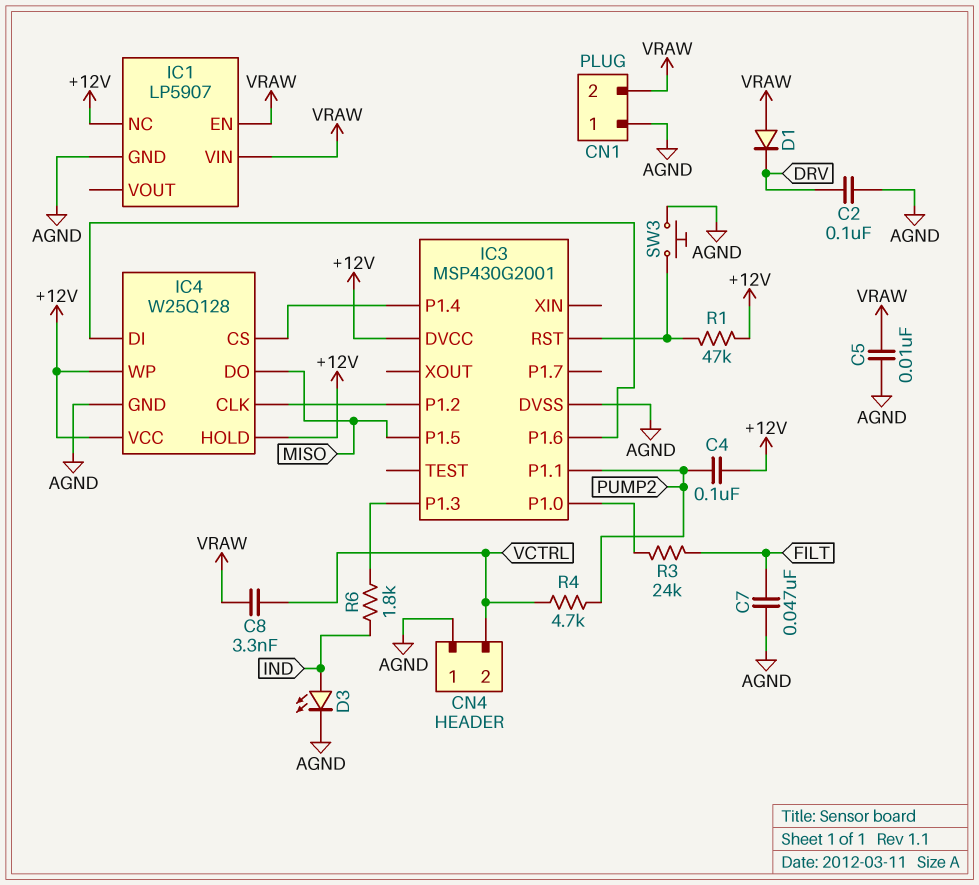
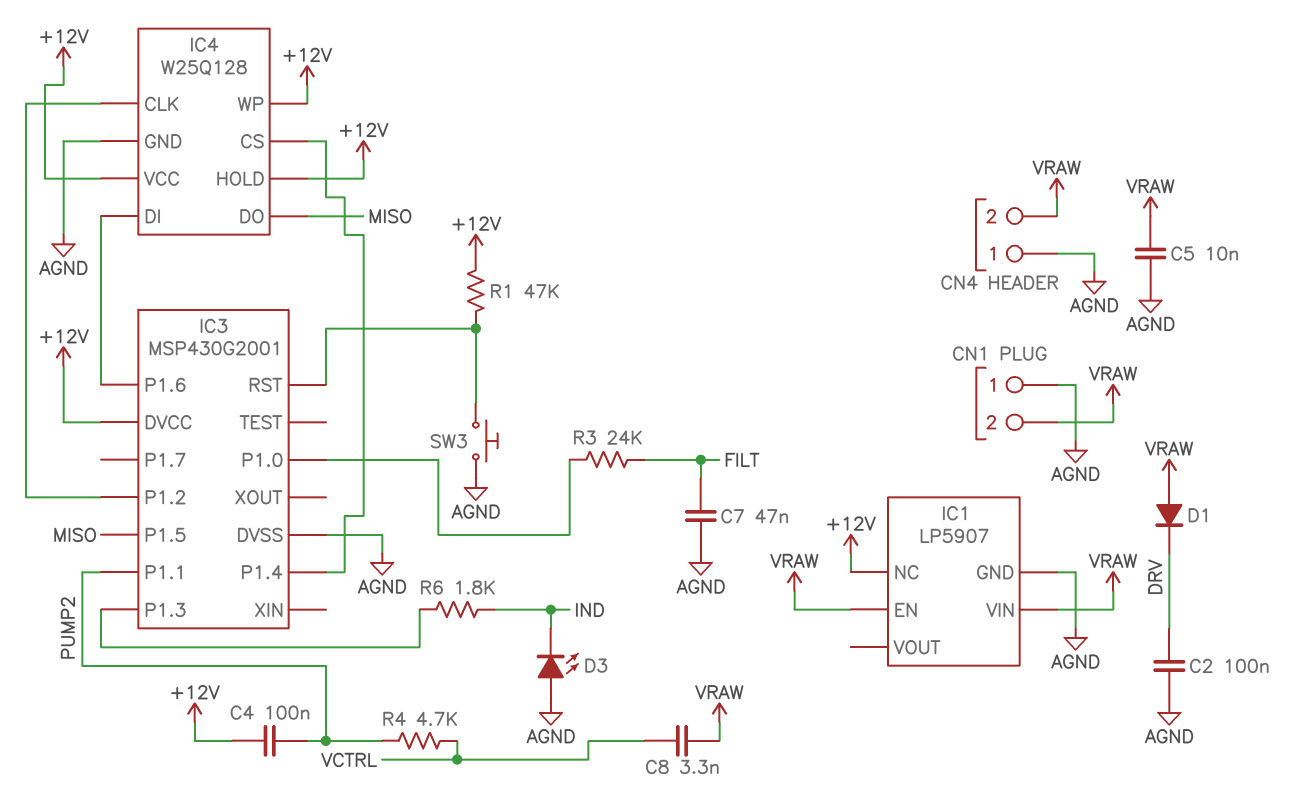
CN4 pin 2: VCTRL -> VRAW
D3: LED (A IND, K AGND) -> LED (A AGND, K IND)

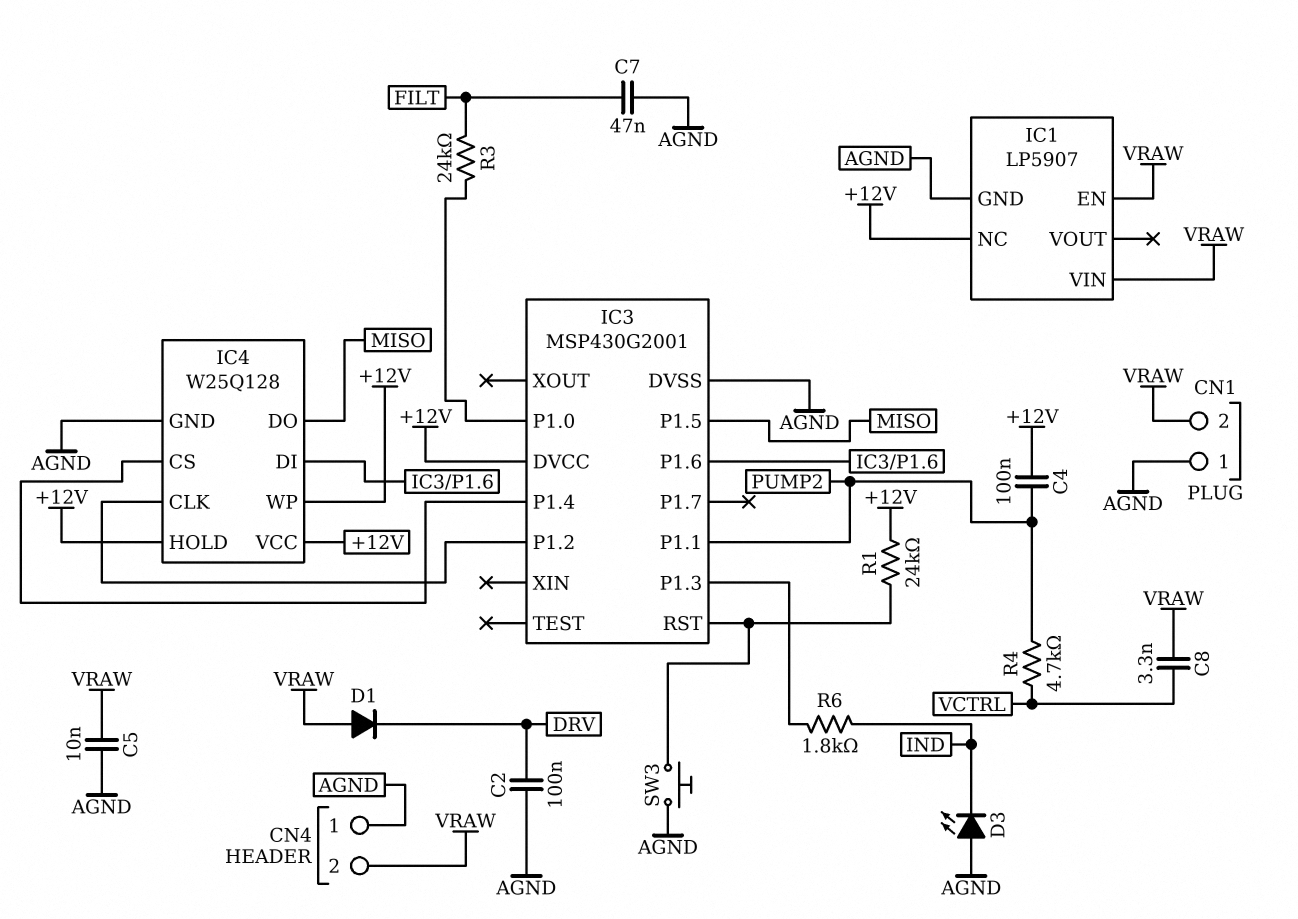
R1: 47k (+12V, IC3/RST) -> 24k (+12V, IC3/RST)

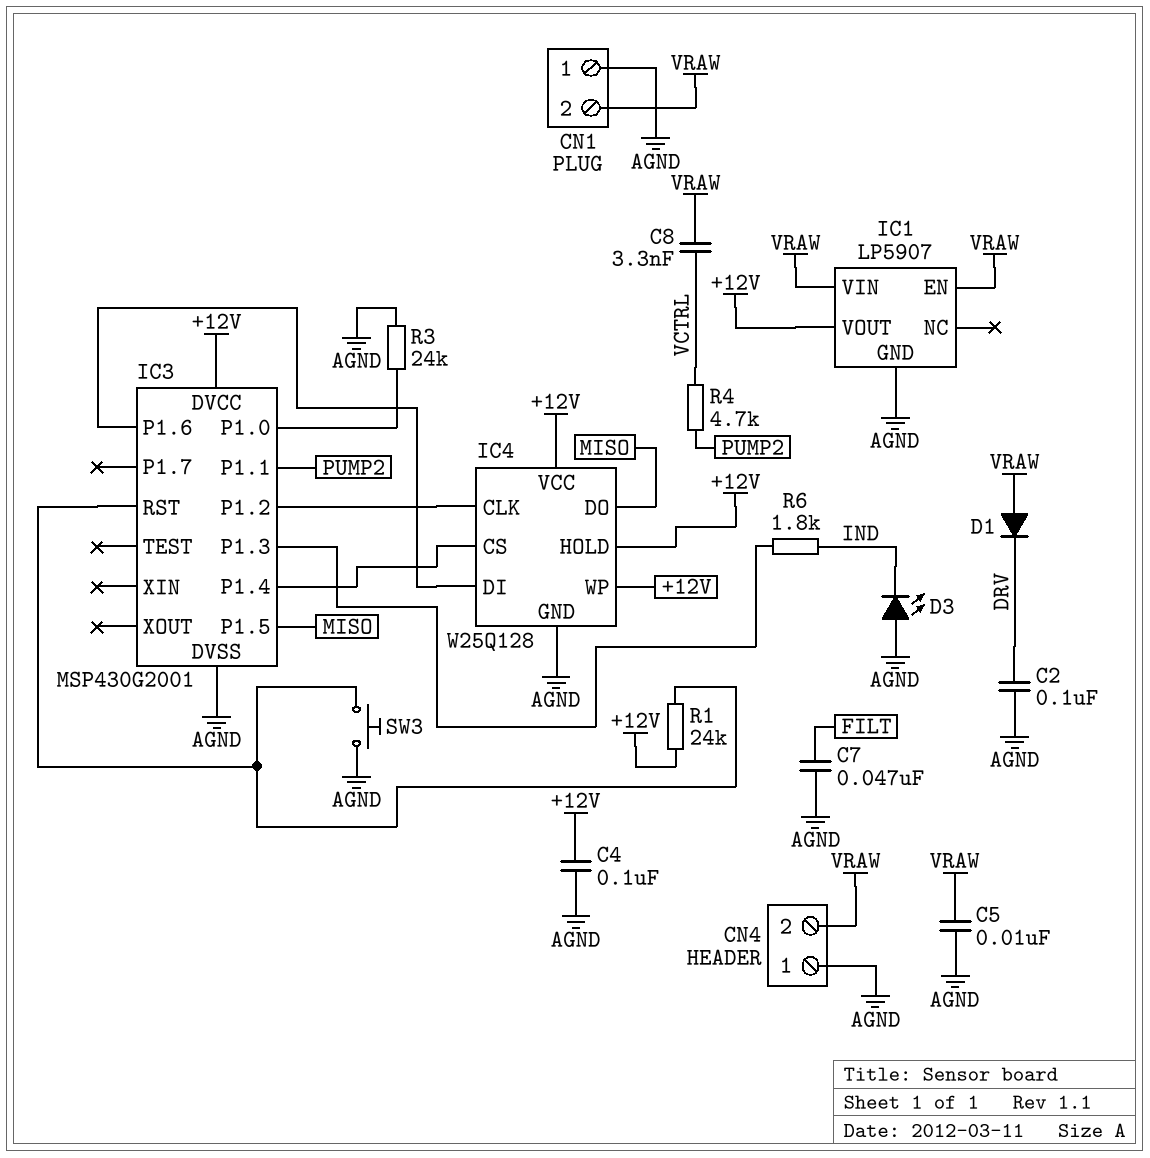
C4: 100nF (+12V, PUMP2) -> 100nF (+12V, AGND)
IC1 pin NC: +12V -> none
IC1 pin VOUT: none -> +12V
R3: 24k (FILT, IC3/P1.0) -> 24k (AGND, IC3/P1.0)

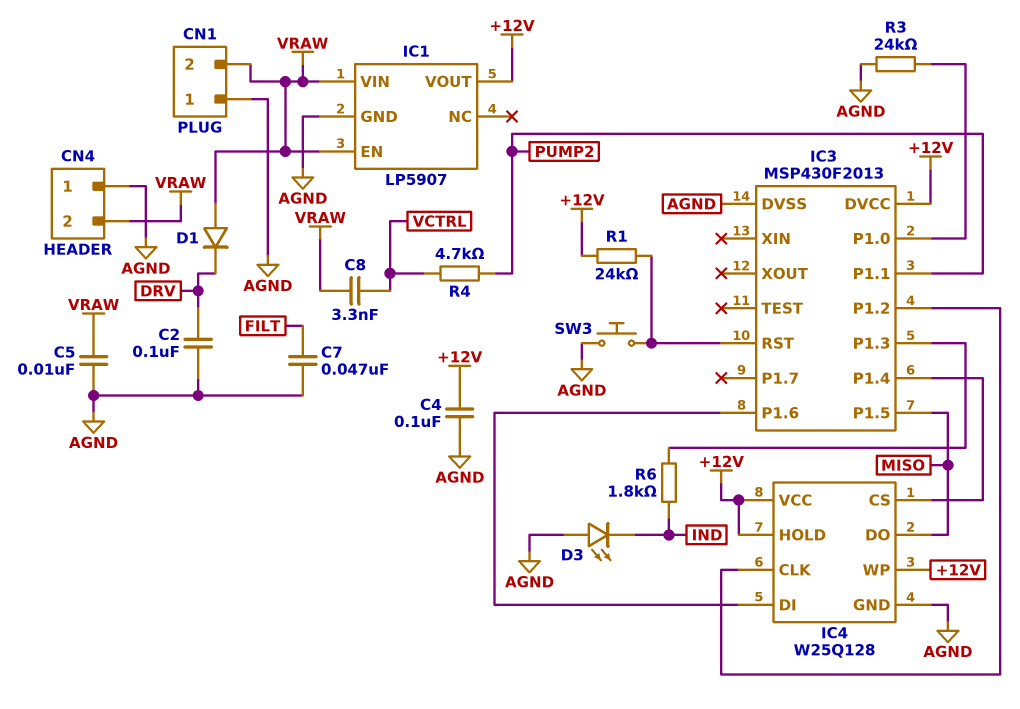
IC3: MSP430G2001 -> MSP430F2013

